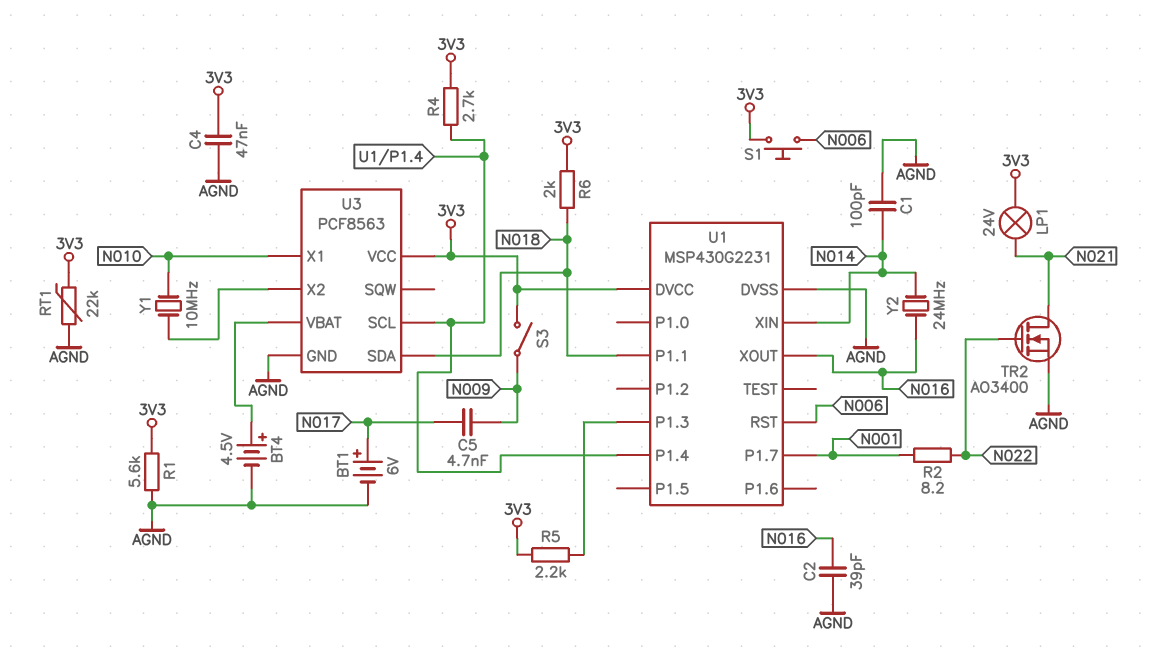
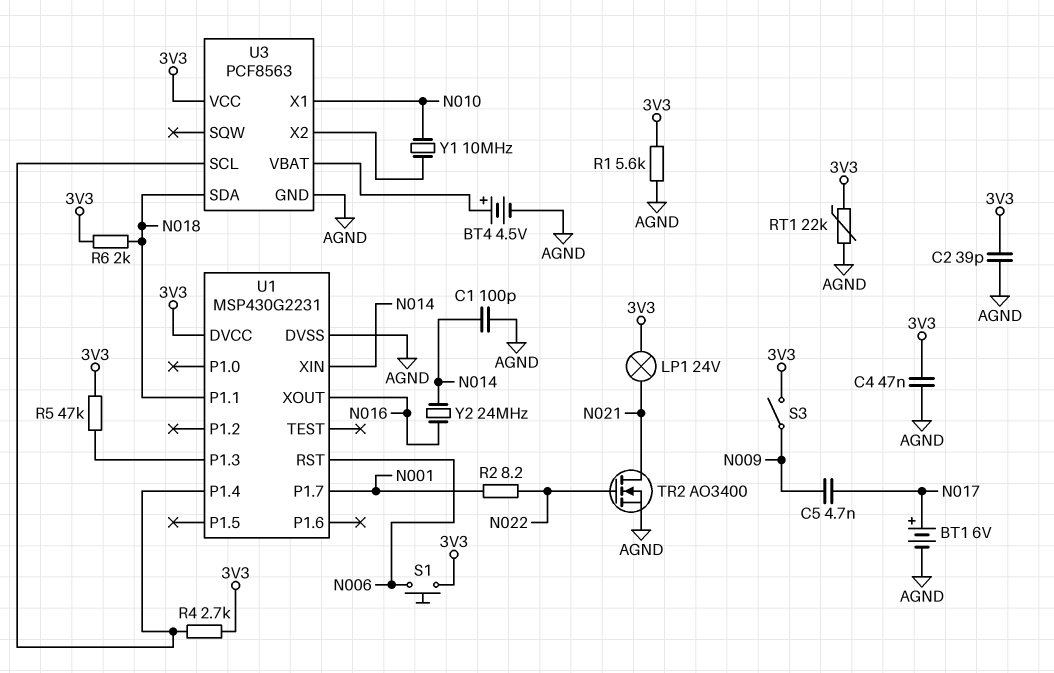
C2: 39pF (AGND, N016) -> 39pF (3V3, AGND)
R5: 2.2k (3V3, U1/P1.3) -> 47k (3V3, U1/P1.3)

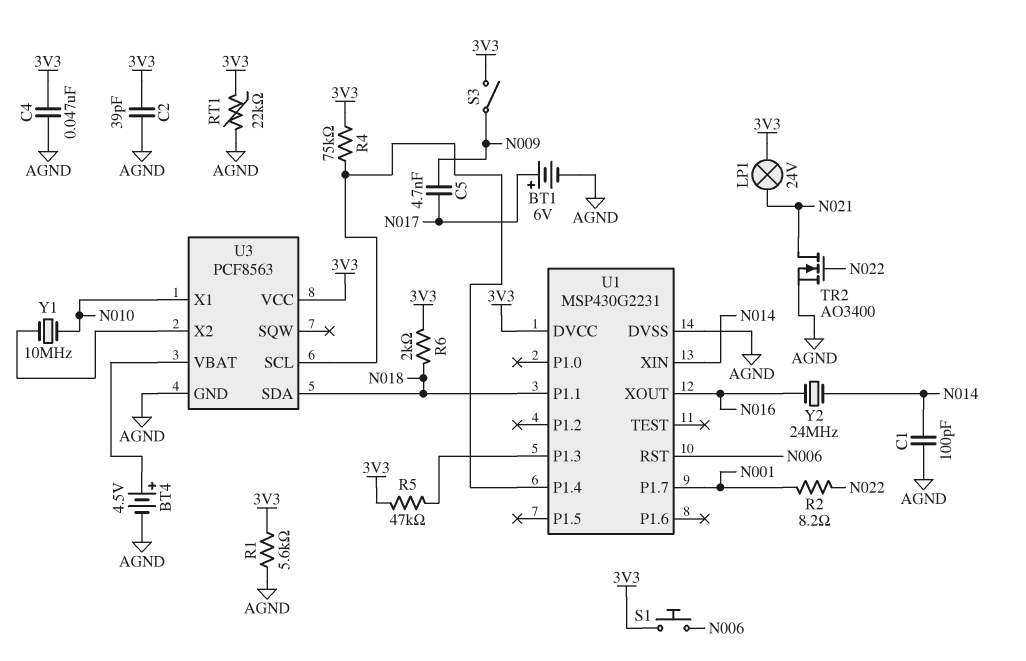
R4: 2.7k (3V3, U1/P1.4) -> 75k (3V3, U1/P1.4)

